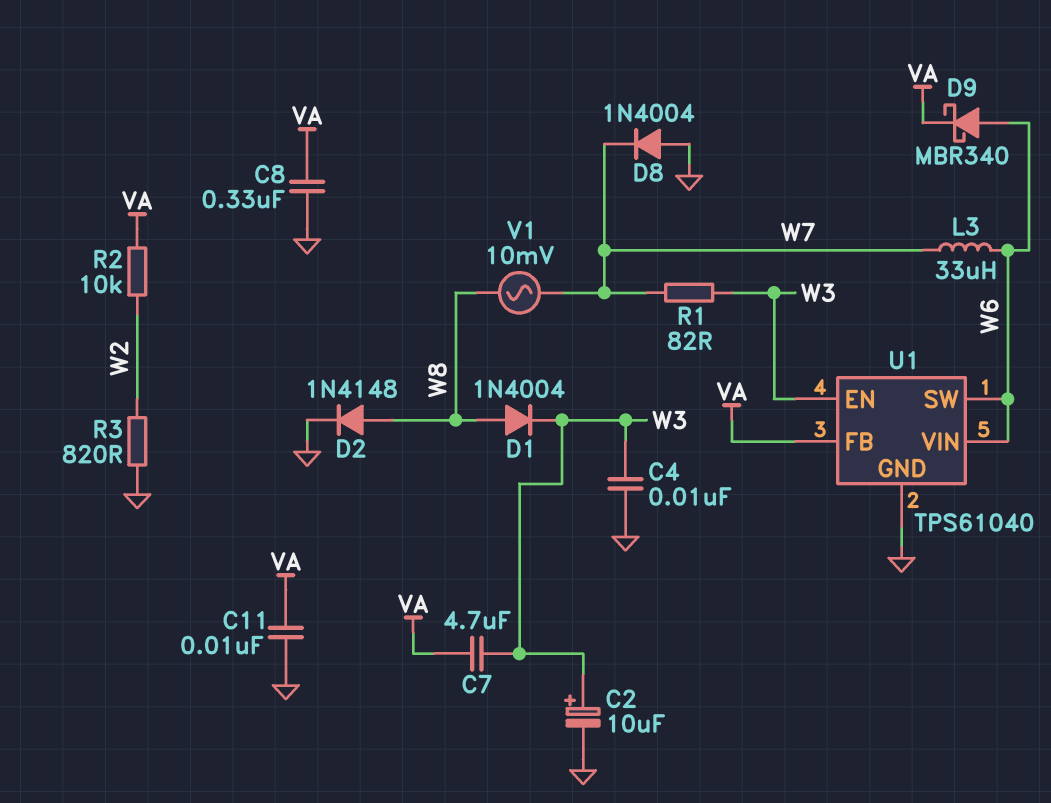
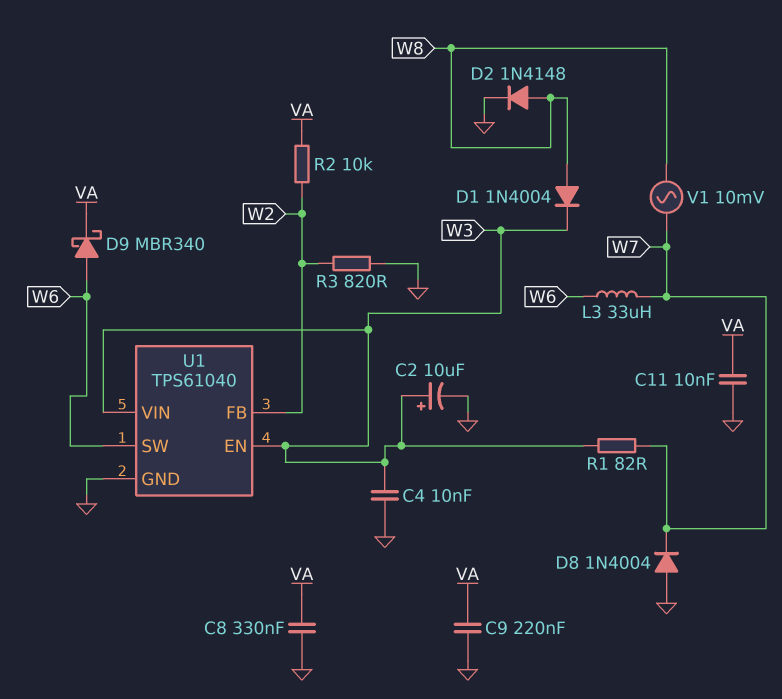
C7: 4.7uF (VA, W3) -> none
C9: none -> 220nF (GND, VA)
U1 pin FB: VA -> W2
U1 pin VIN: W6 -> W3

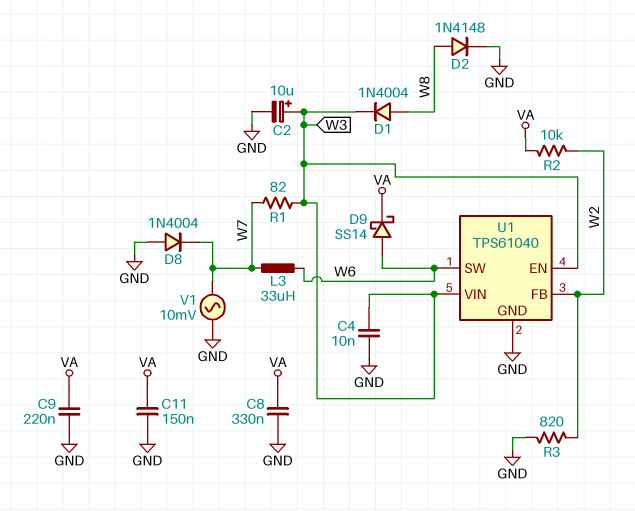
C11: 10nF (GND, VA) -> 150nF (GND, VA)
D9: schottky MBR340 (A W6, K VA) -> schottky SS14 (A W6, K VA)
V1: AC 10mV (W7, W8) -> AC 10mV (GND, W7)

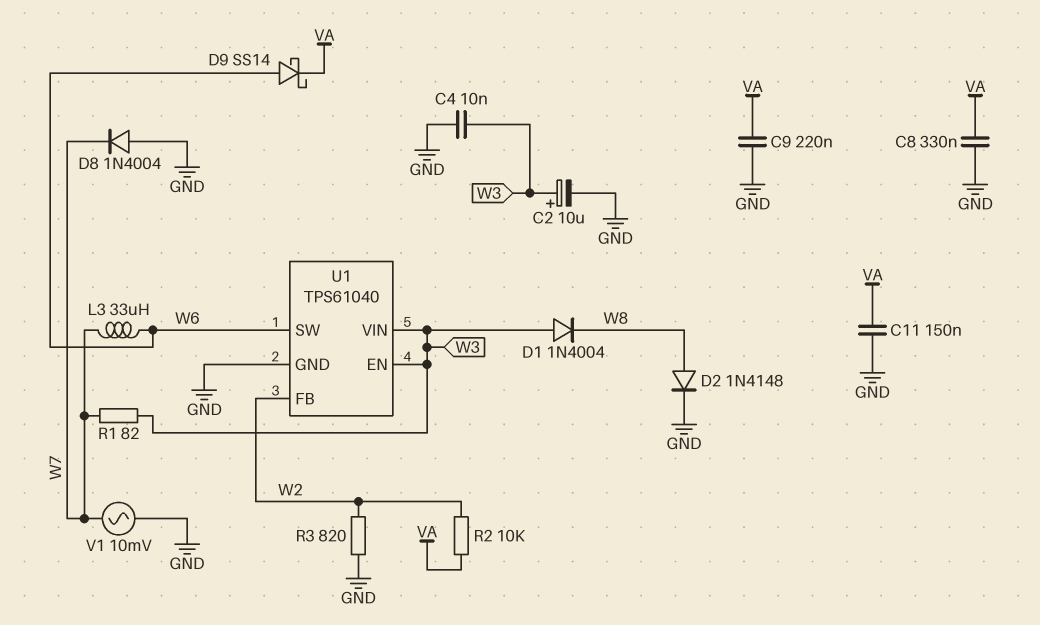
D1: diode 1N4004 (A W8, K W3) -> diode 1N4004 (A W3, K W8)

